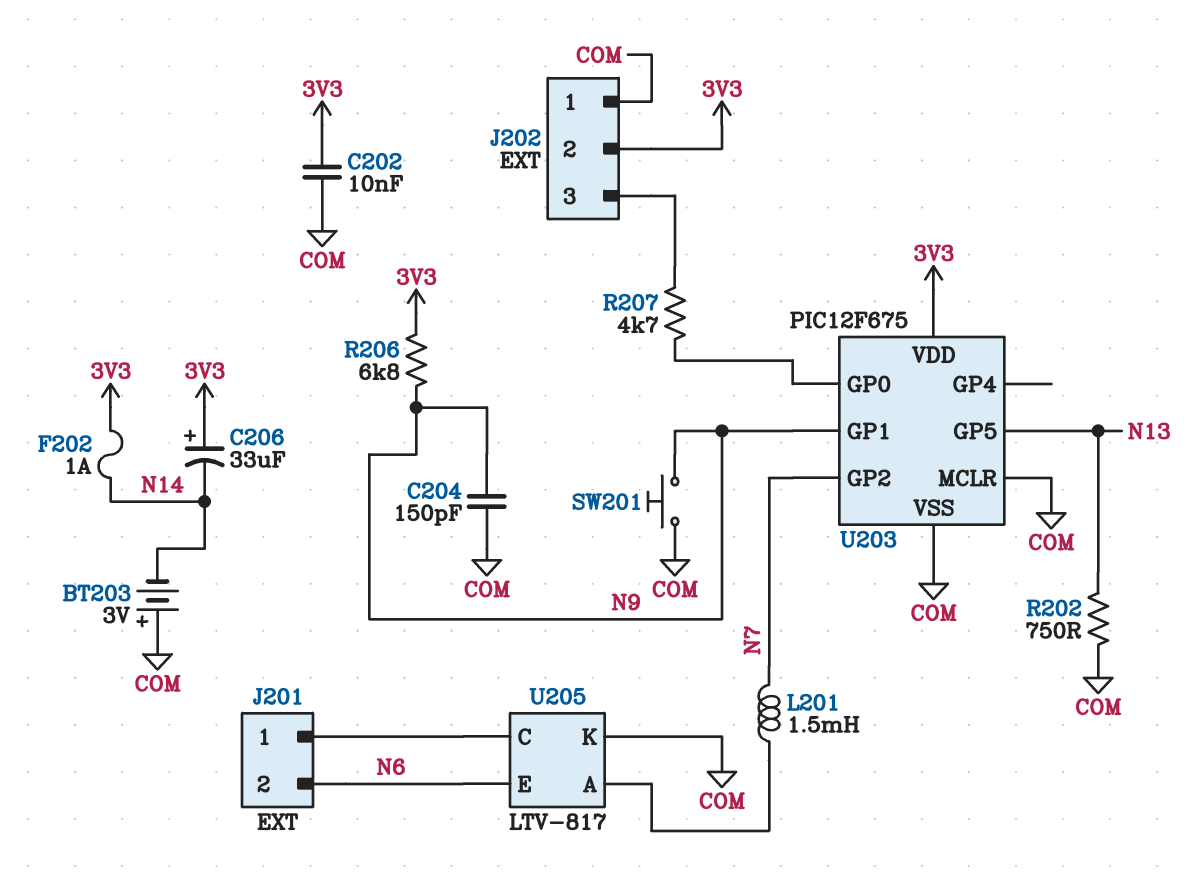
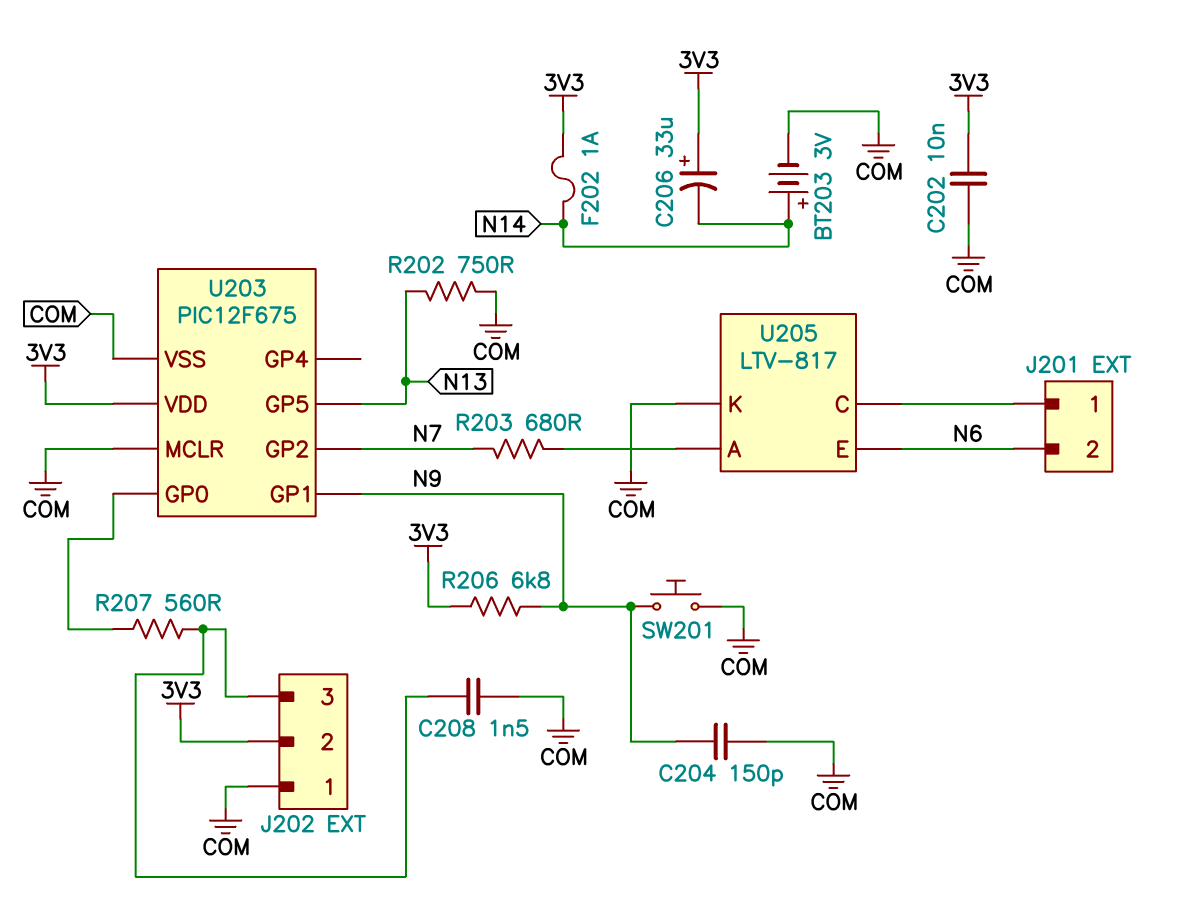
BT203: 3V (plus COM, minus N14) -> 3V (plus N14, minus COM)
C208: none -> 1.5nF (COM, J202/3)
L201: 1.5mH (N7, U205/A) -> none
R203: none -> 680 (N7, U205/A)
R207: 4.7k (J202/3, U203/GP0) -> 560 (J202/3, U203/GP0)

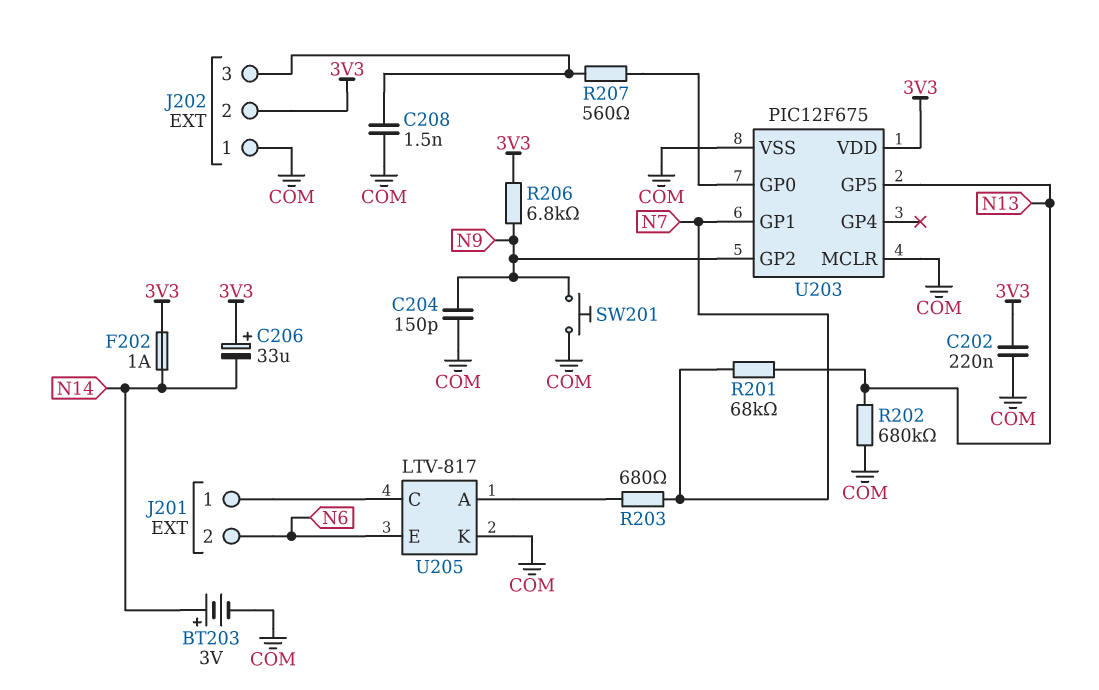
C202: 10nF (3V3, COM) -> 220nF (3V3, COM)
R201: none -> 68k (N7, N13)
R202: 750 (COM, N13) -> 680k (COM, N13)
U203 pin GP1: N9 -> N7
U203 pin GP2: N7 -> N9

